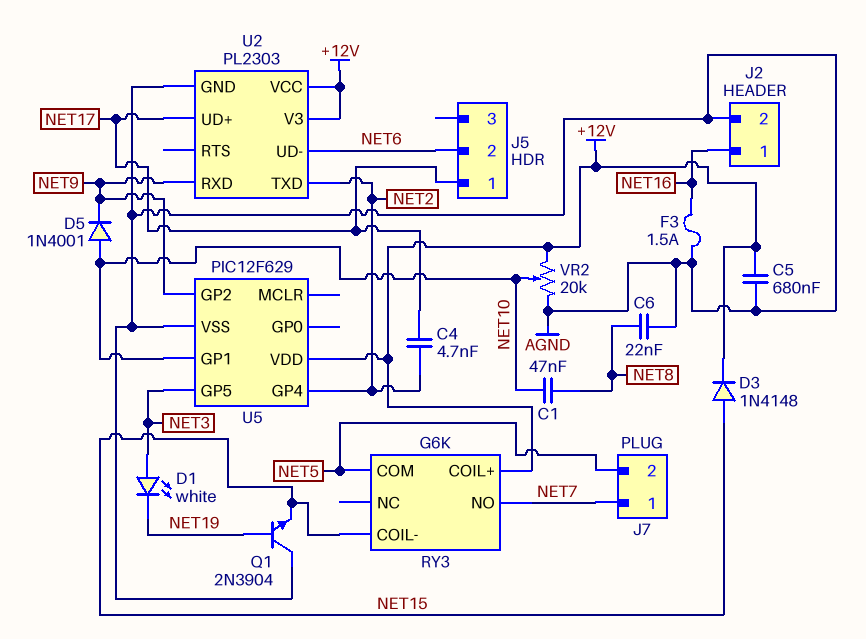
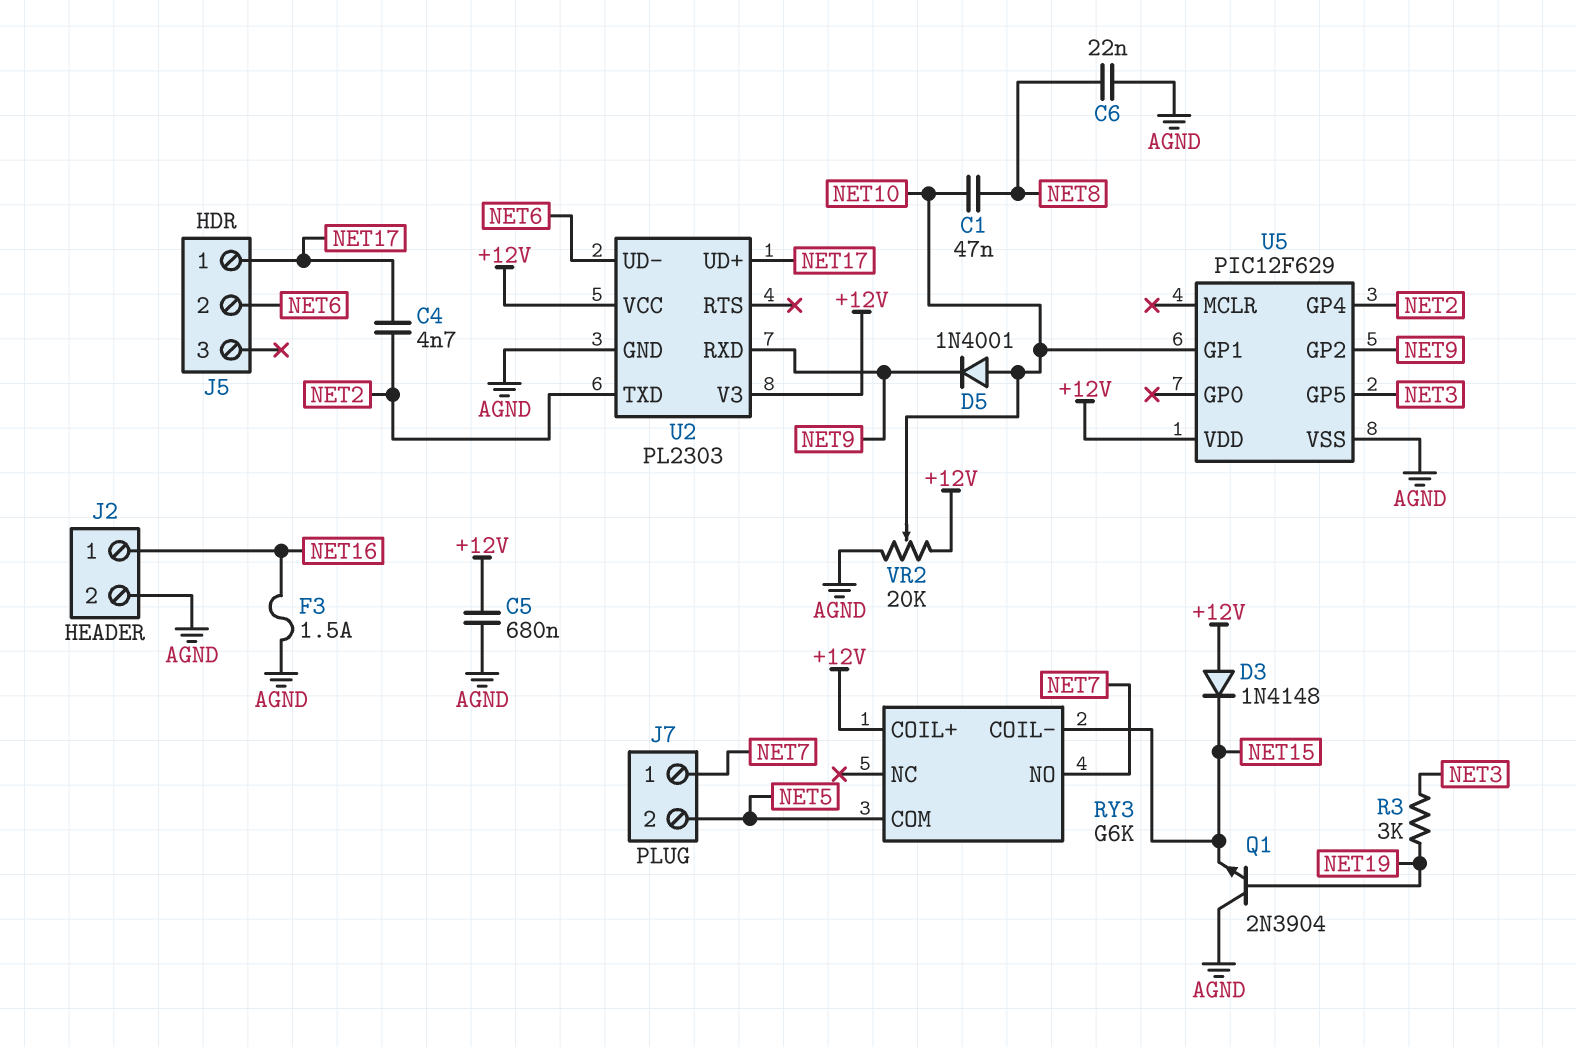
D1: LED white (A NET3, K NET19) -> none
D3: diode 1N4148 (A NET15, K +12V) -> diode 1N4148 (A +12V, K NET15)
R3: none -> 3k (NET3, NET19)

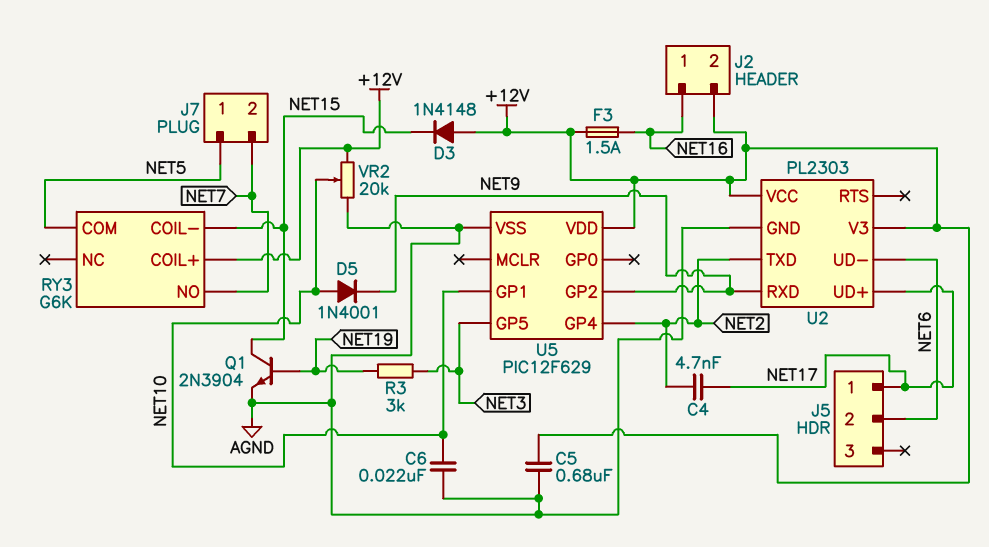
C1: 47nF (NET8, NET10) -> none
C6: 22nF (AGND, NET8) -> 22nF (AGND, NET10)
F3: 1.5A (AGND, NET16) -> 1.5A (+12V, NET16)
J2 pin 2: AGND -> +12V
J7 pin 1: NET7 -> NET5
J7 pin 2: NET5 -> NET7
Q1: NPN 2N3904 (B NET19, C AGND, E NET15) -> NPN 2N3904 (B NET19, C NET15, E AGND)

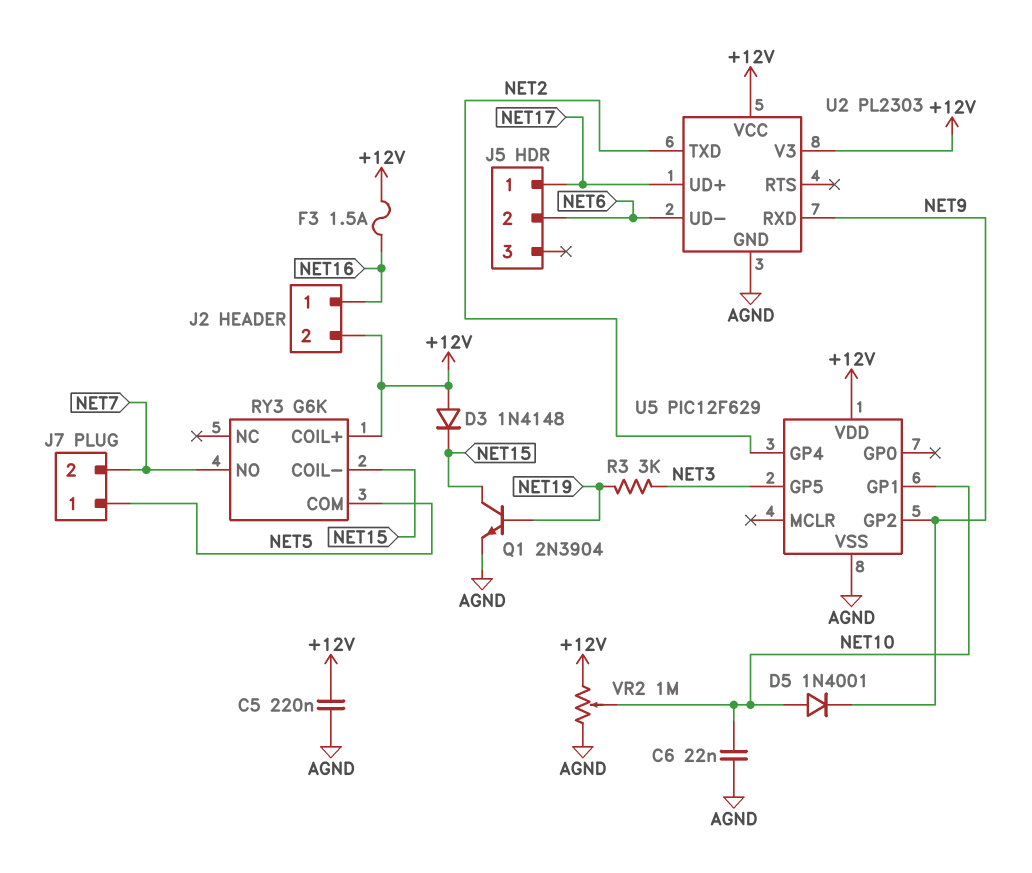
C4: 4.7nF (NET2, NET17) -> none
C5: 680nF (+12V, AGND) -> 220nF (+12V, AGND)
VR2: 20k (+12V, AGND, wiper NET10) -> 1M (+12V, AGND, wiper NET10)

